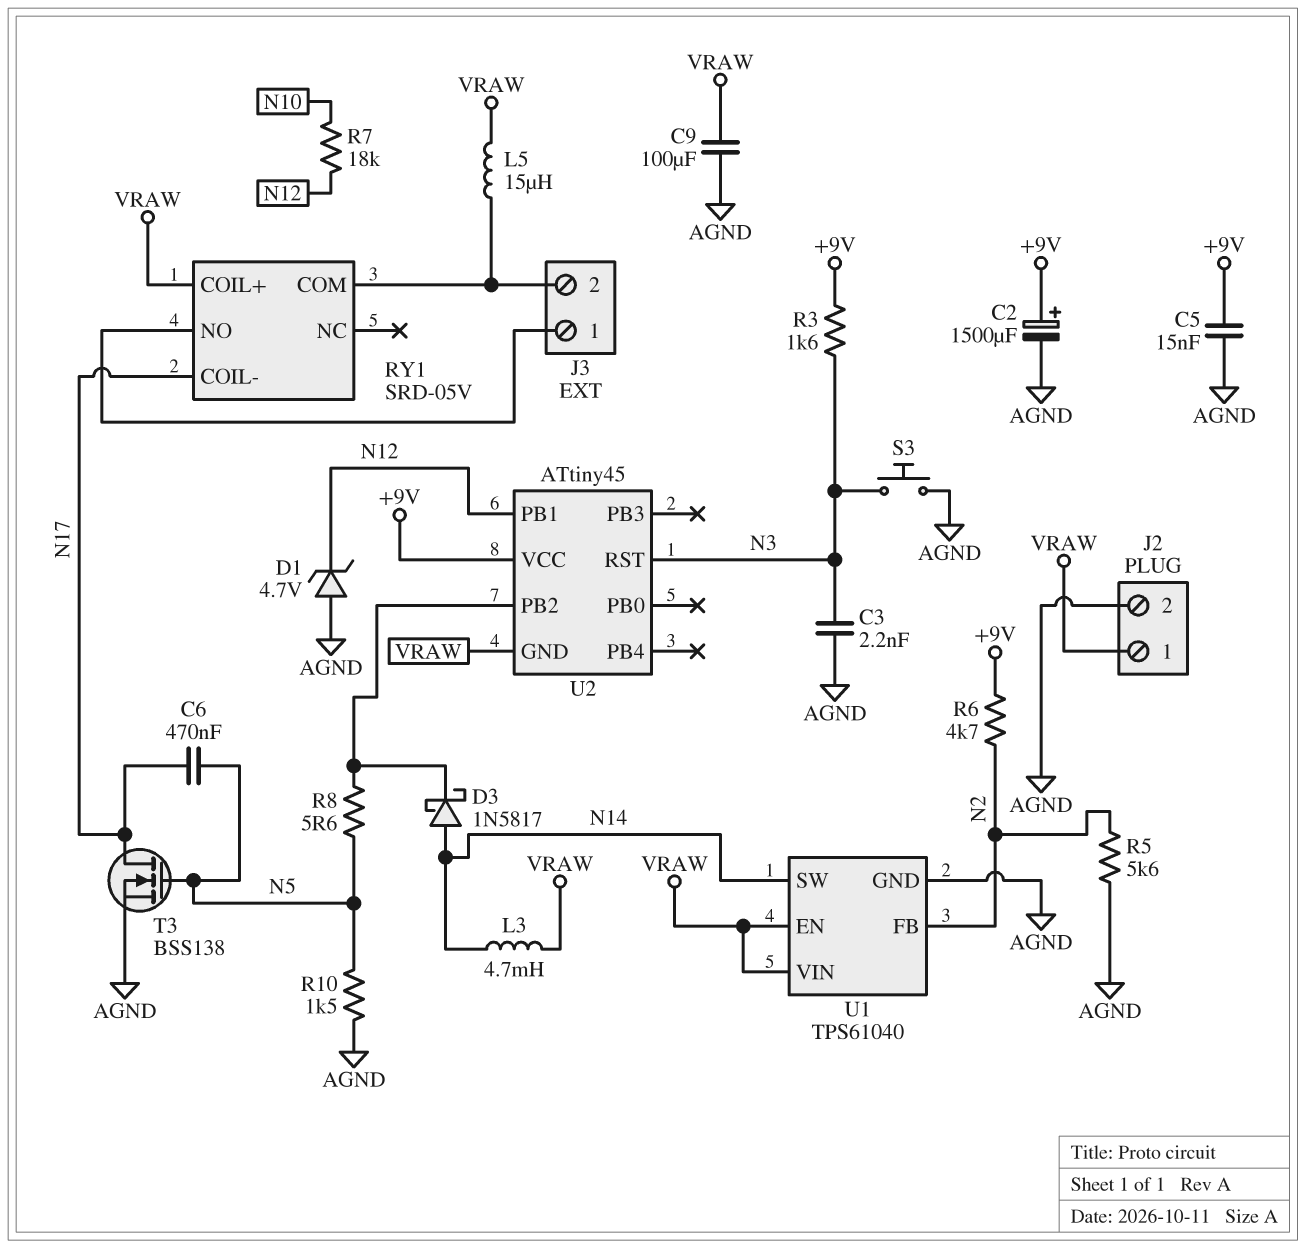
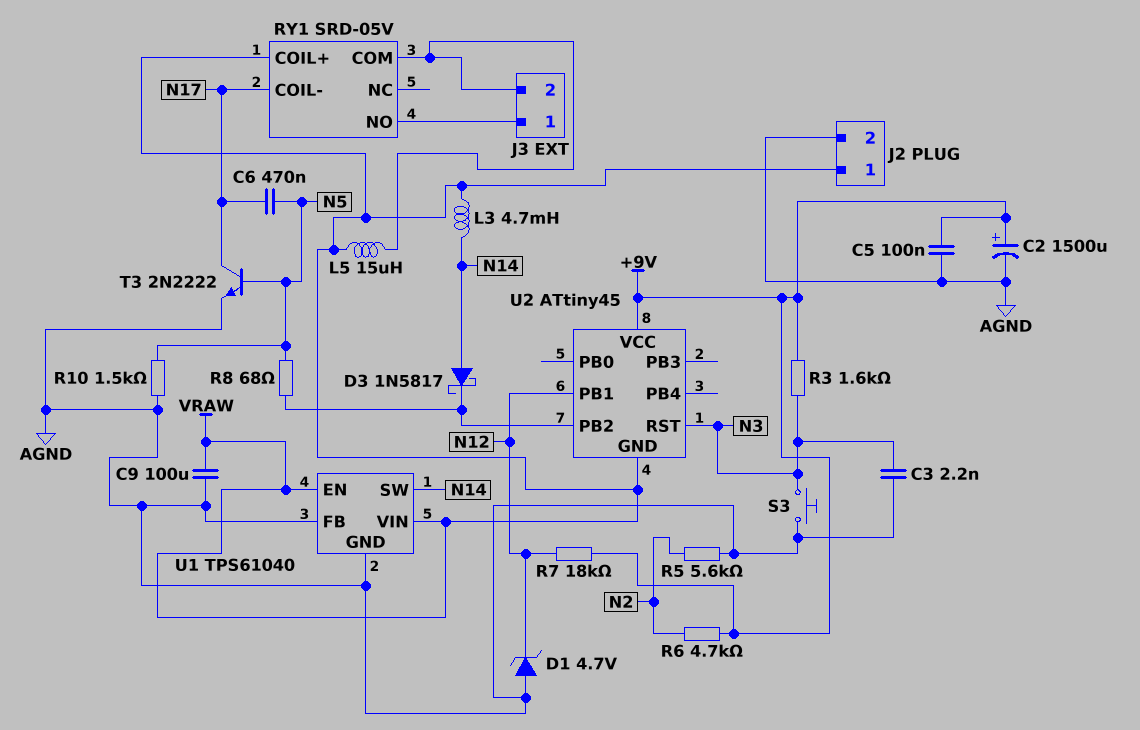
C5: 15nF (+9V, AGND) -> 100nF (+9V, AGND)
R7: 18k (N10, N12) -> 18k (+9V, N12)
R8: 5.6 (N5, U2/PB2) -> 68 (N5, U2/PB2)
T3: NMOS BSS138 (G N5, D N17, S AGND) -> NPN 2N2222 (B N5, C N17, E AGND)
U1 pin FB: N2 -> AGND

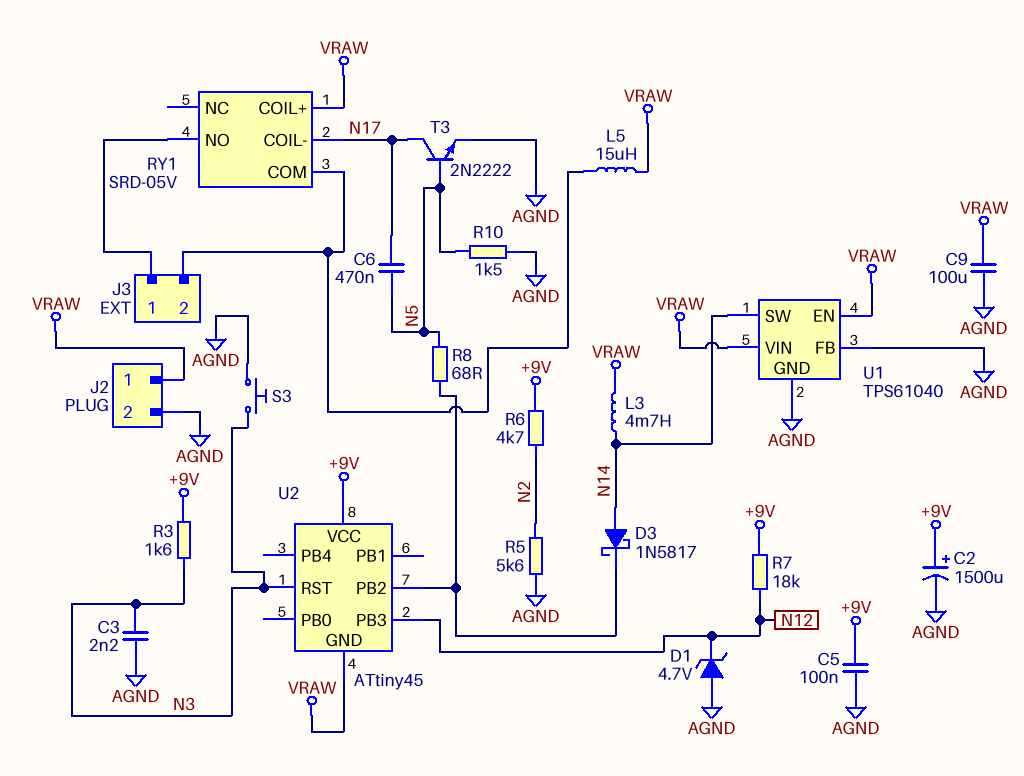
U2 pin PB1: N12 -> none
U2 pin PB3: none -> N12

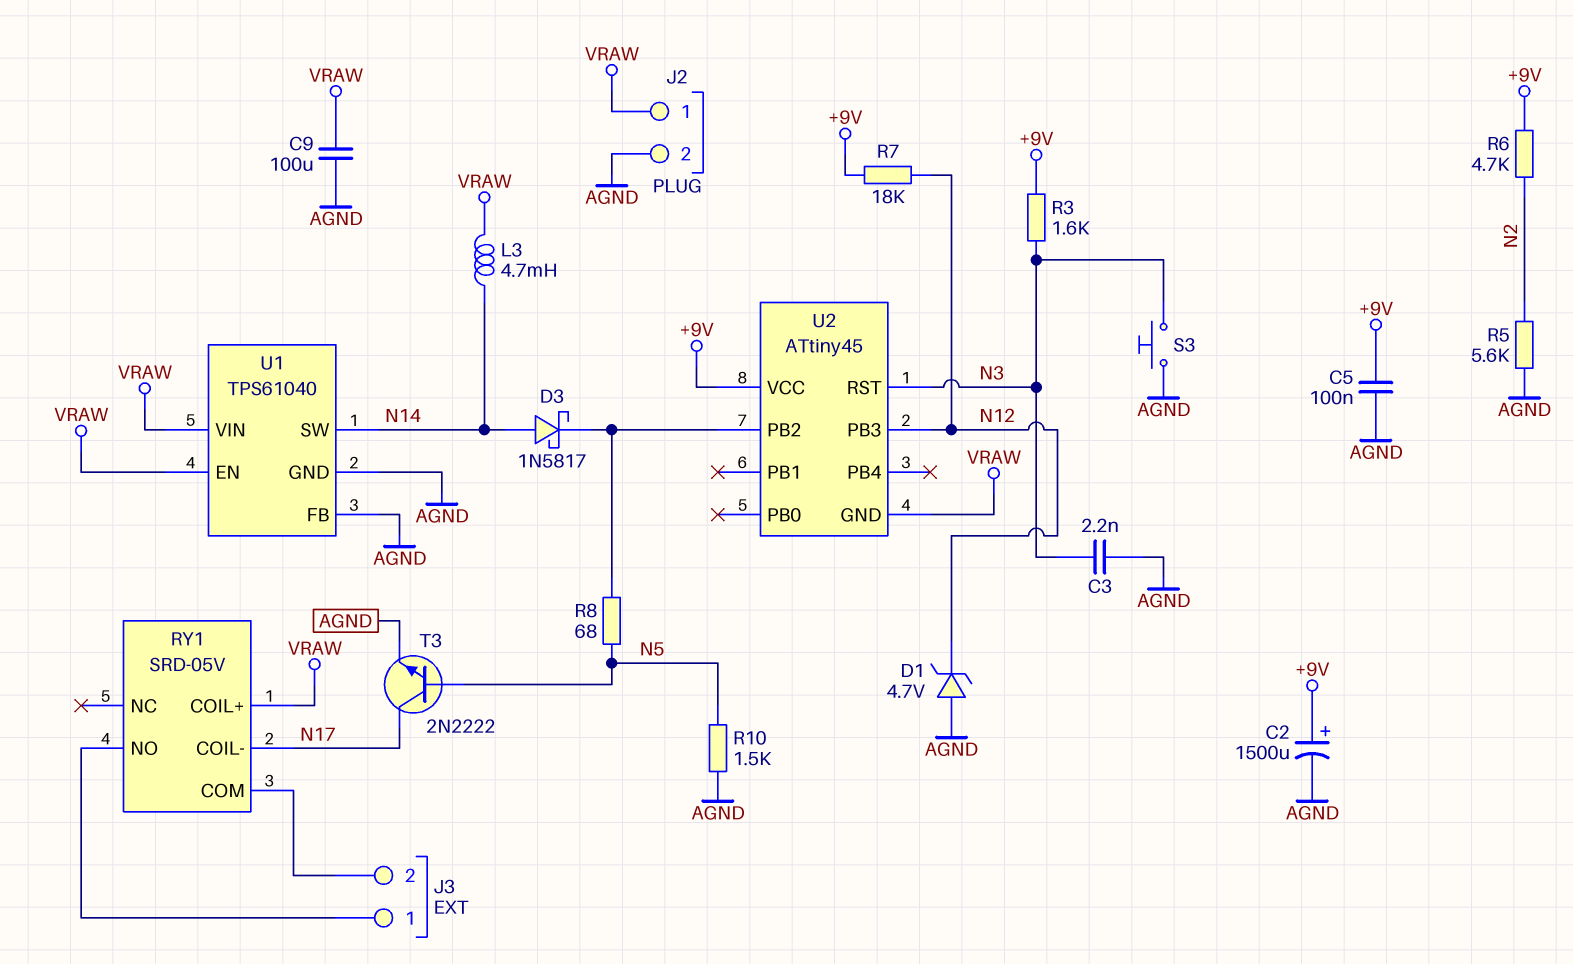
C6: 470nF (N5, N17) -> none
L5: 15uH (J3/2, VRAW) -> none

